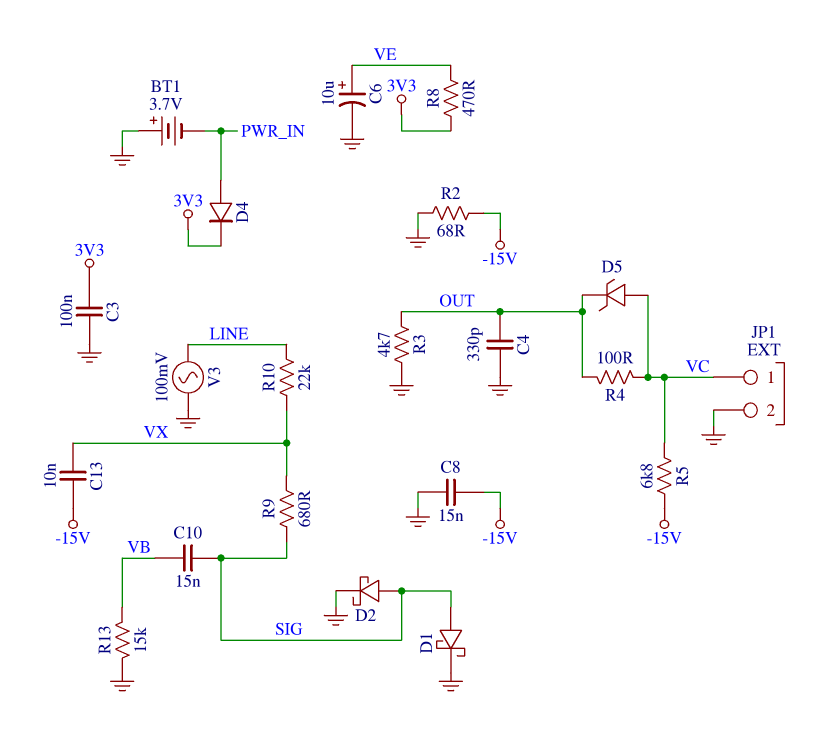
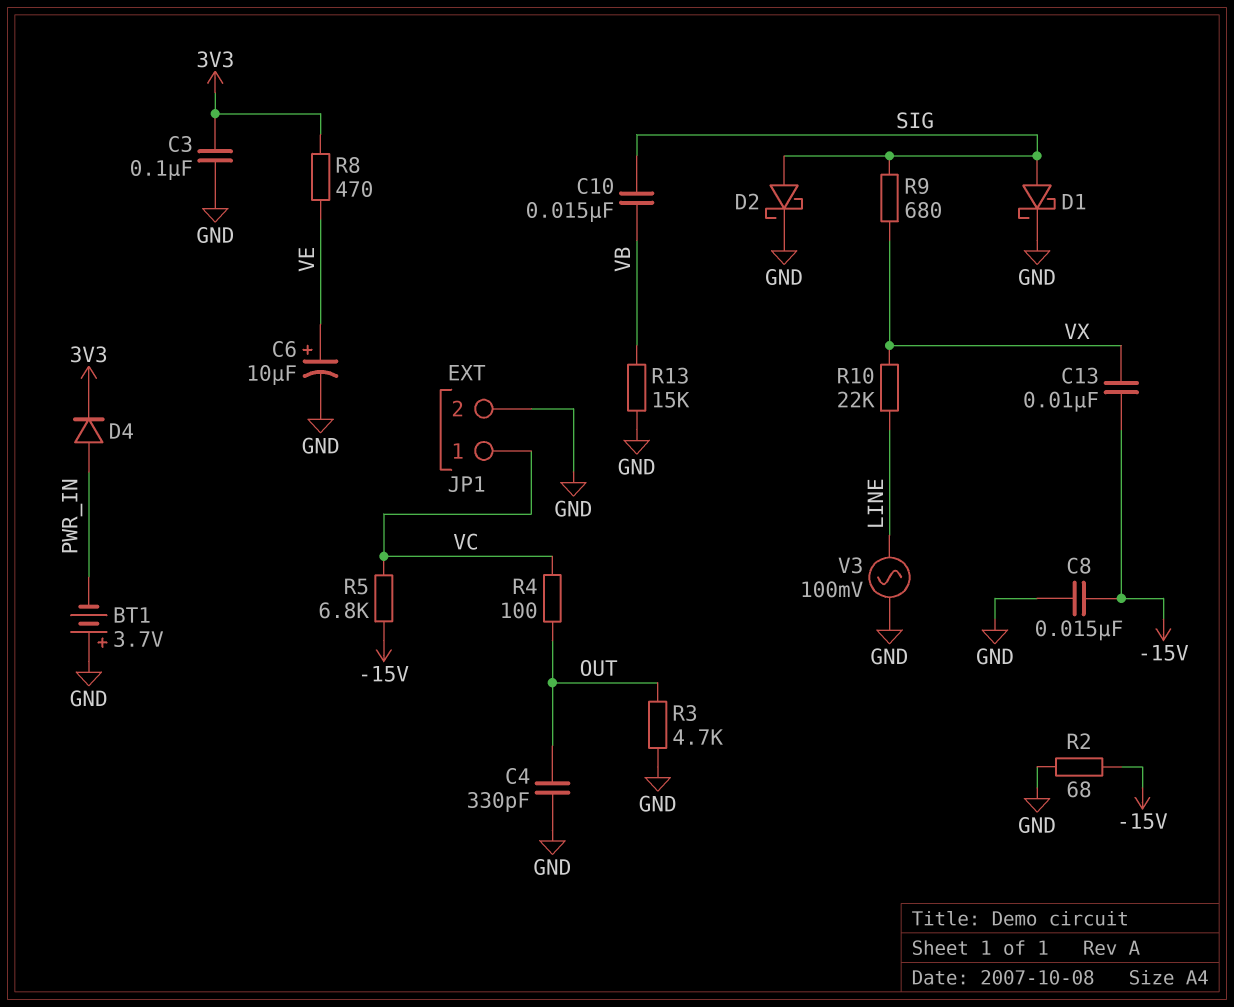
D5: zener (A VC, K OUT) -> none

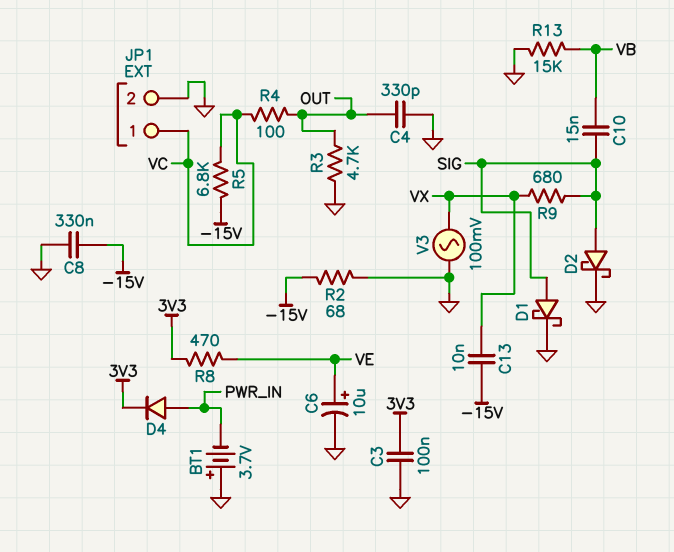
C8: 15nF (-15V, GND) -> 330nF (-15V, GND)
R10: 22k (LINE, VX) -> none
V3: AC 100mV (GND, LINE) -> AC 100mV (GND, VX)

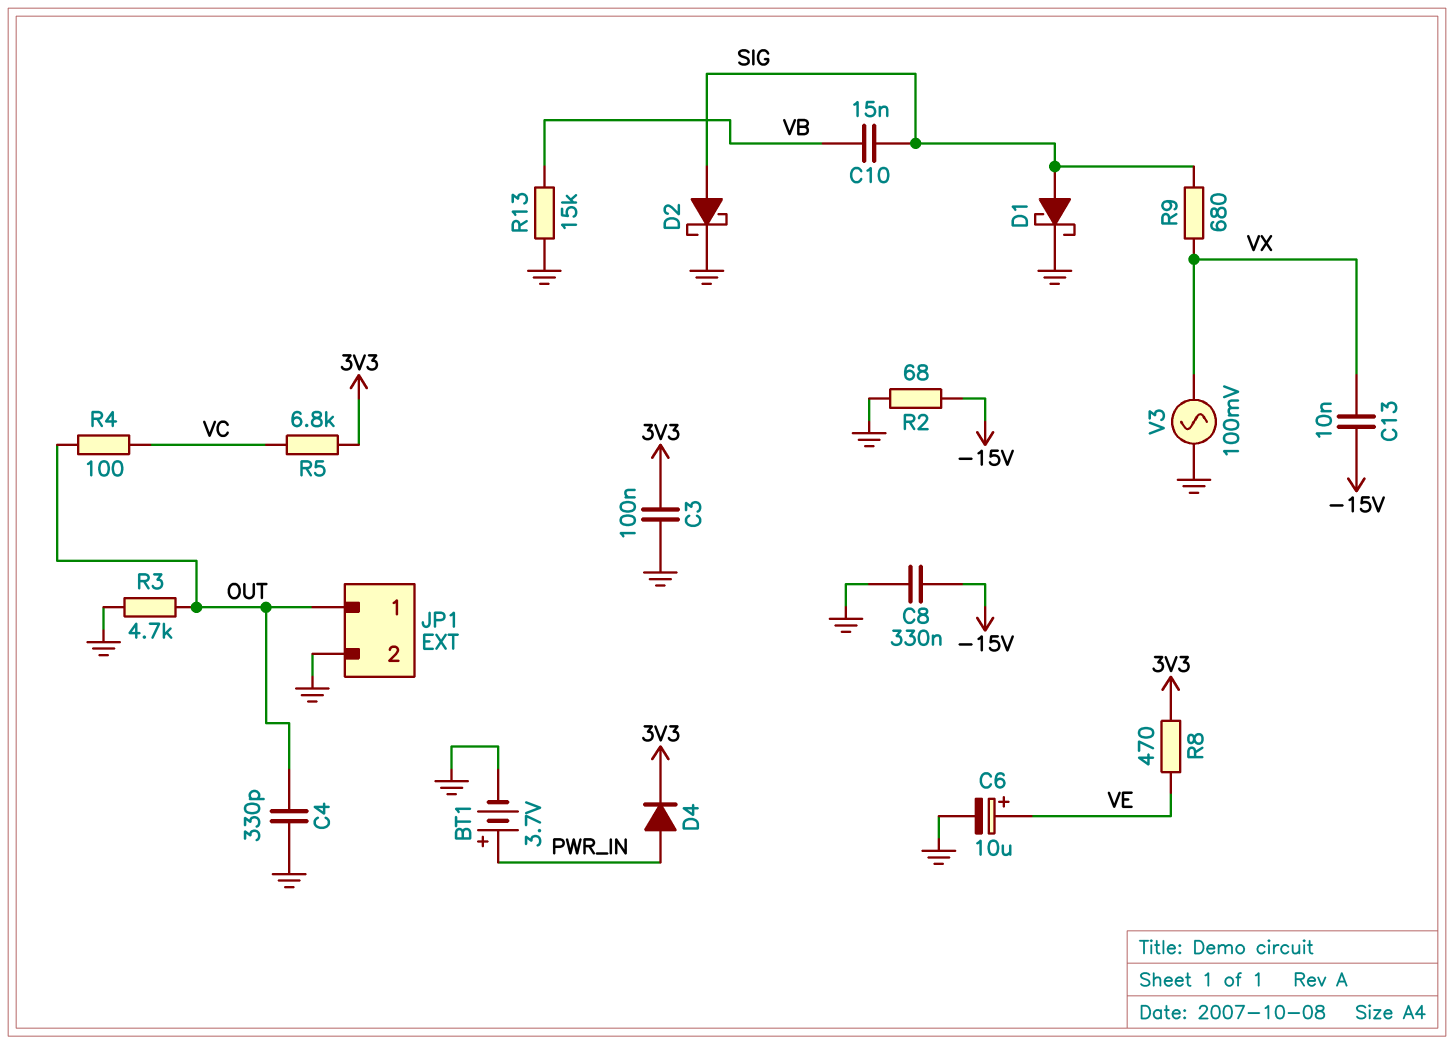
BT1: 3.7V (plus GND, minus PWR_IN) -> 3.7V (plus PWR_IN, minus GND)
JP1 pin 1: VC -> OUT
R5: 6.8k (-15V, VC) -> 6.8k (3V3, VC)

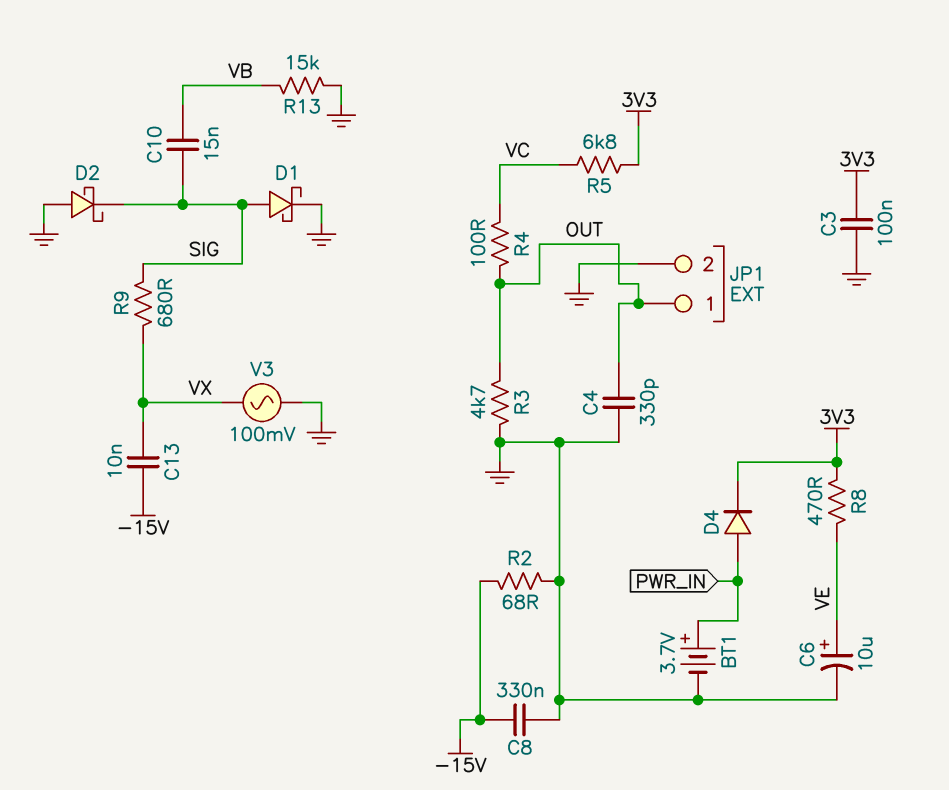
D2: schottky (A SIG, K GND) -> schottky (A GND, K SIG)

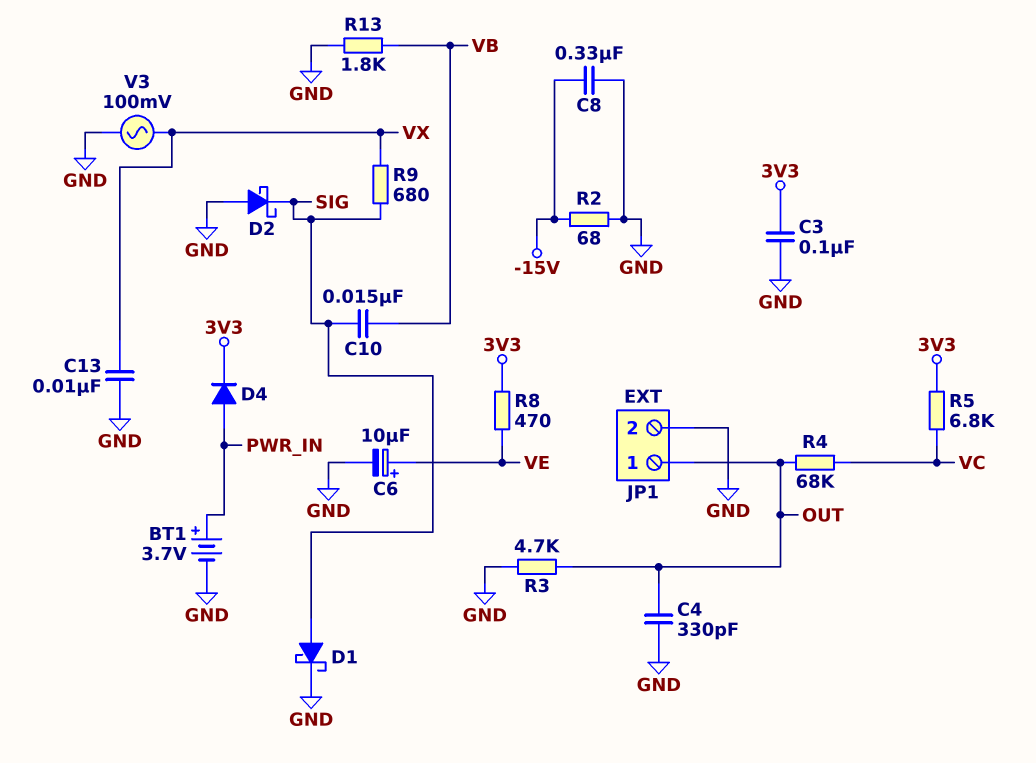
C13: 10nF (-15V, VX) -> 10nF (GND, VX)
R4: 100 (OUT, VC) -> 68k (OUT, VC)
R13: 15k (GND, VB) -> 1.8k (GND, VB)

